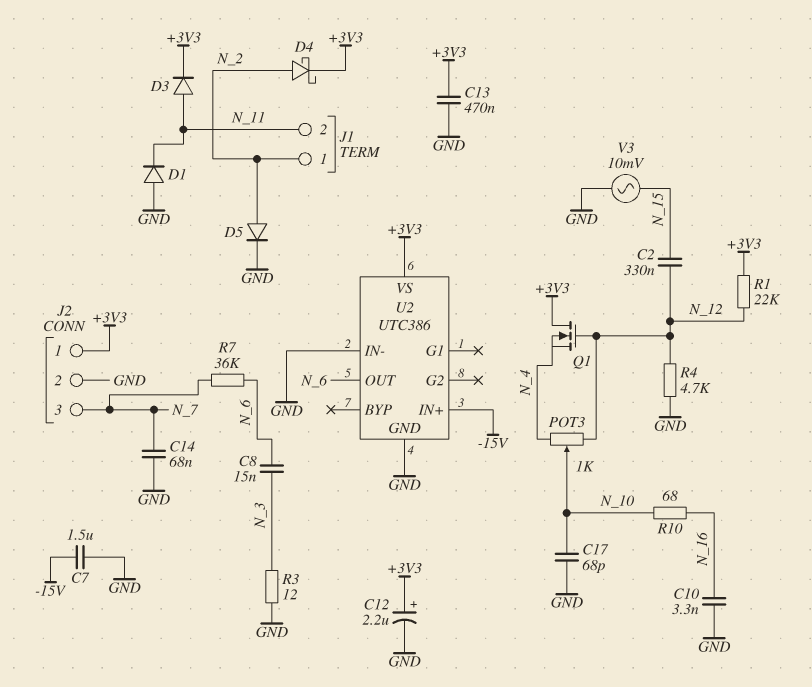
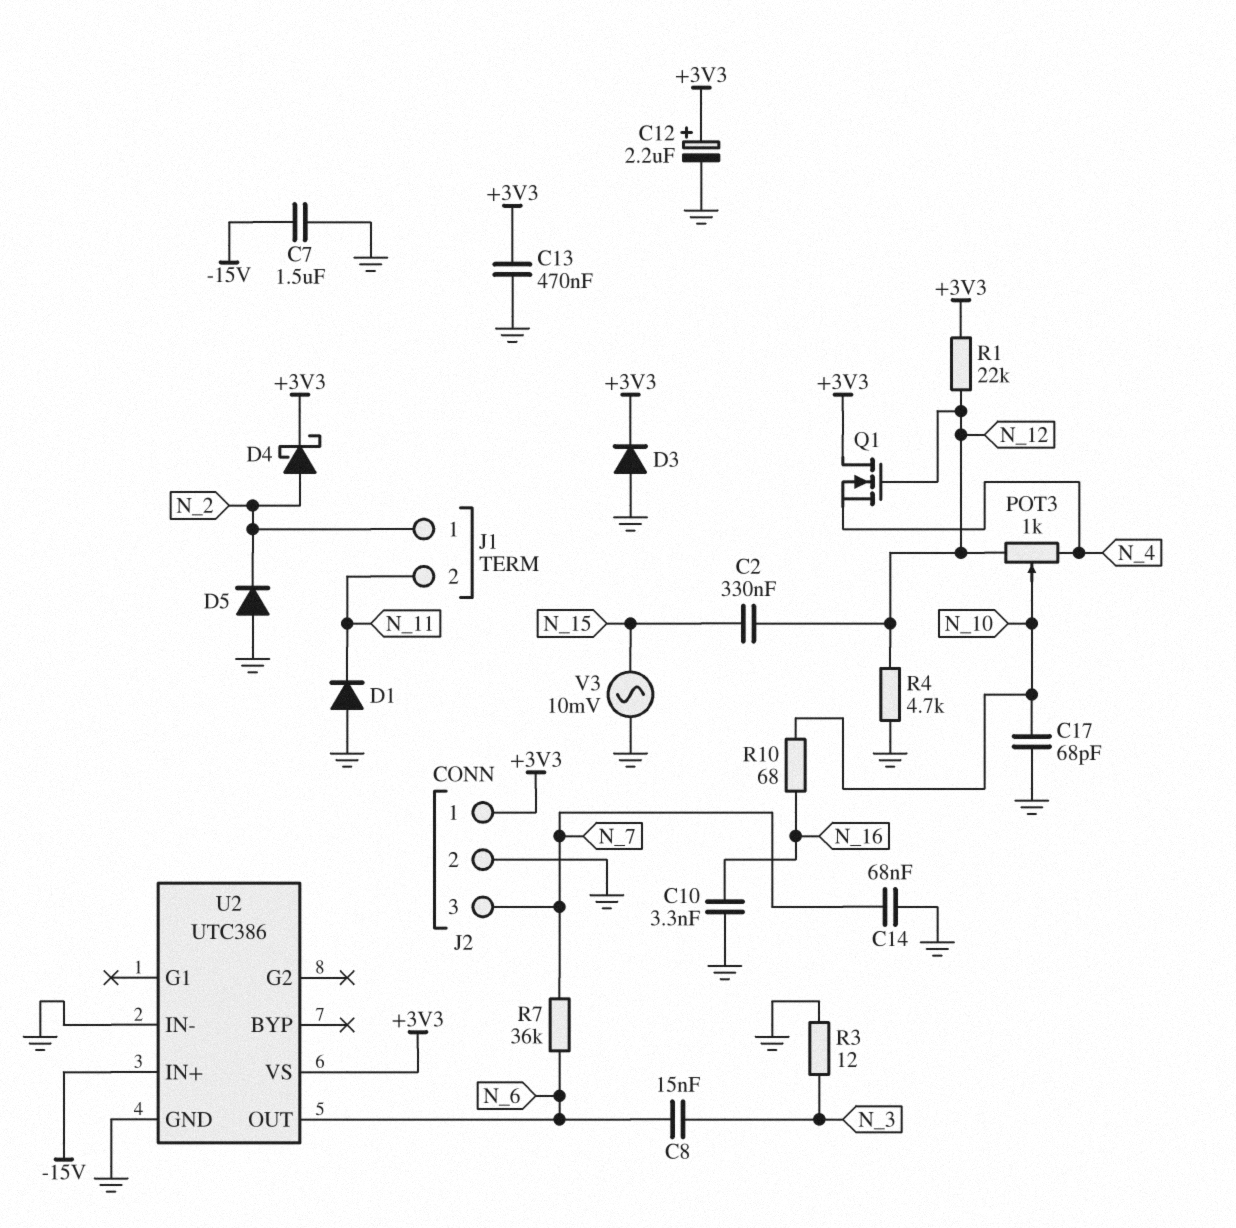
D3: diode (A N_11, K +3V3) -> diode (A GND, K +3V3)
D5: diode (A N_2, K GND) -> diode (A GND, K N_2)

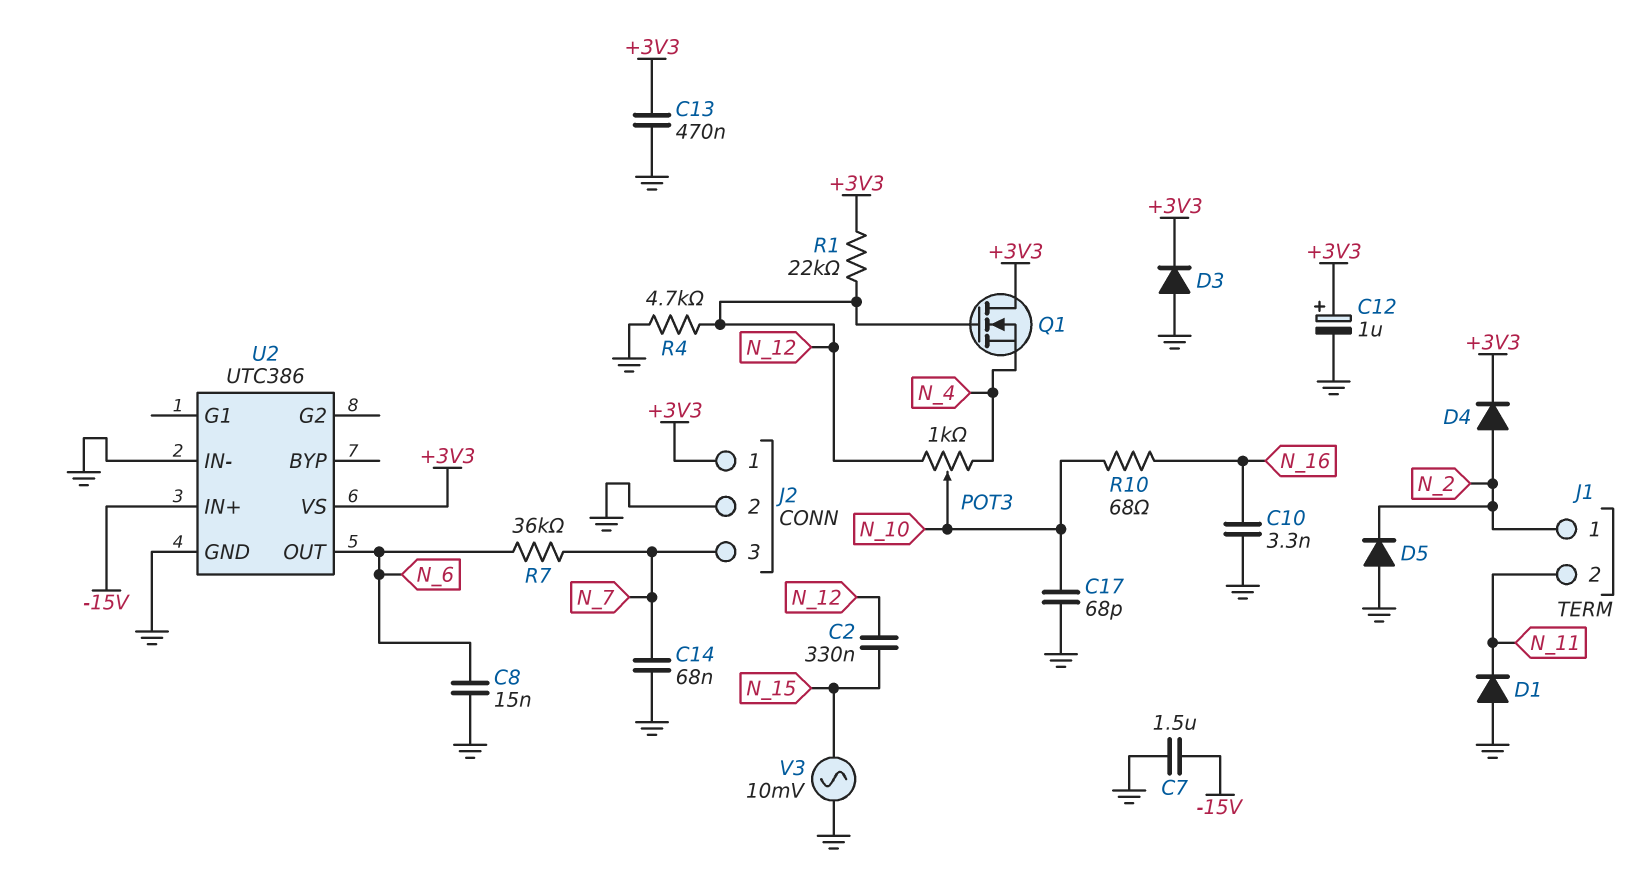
C8: 15nF (N_3, N_6) -> 15nF (GND, N_6)
C12: 2.2uF (plus +3V3, minus GND) -> 1uF (plus +3V3, minus GND)
D4: schottky (A N_2, K +3V3) -> diode (A N_2, K +3V3)
R3: 12 (GND, N_3) -> none

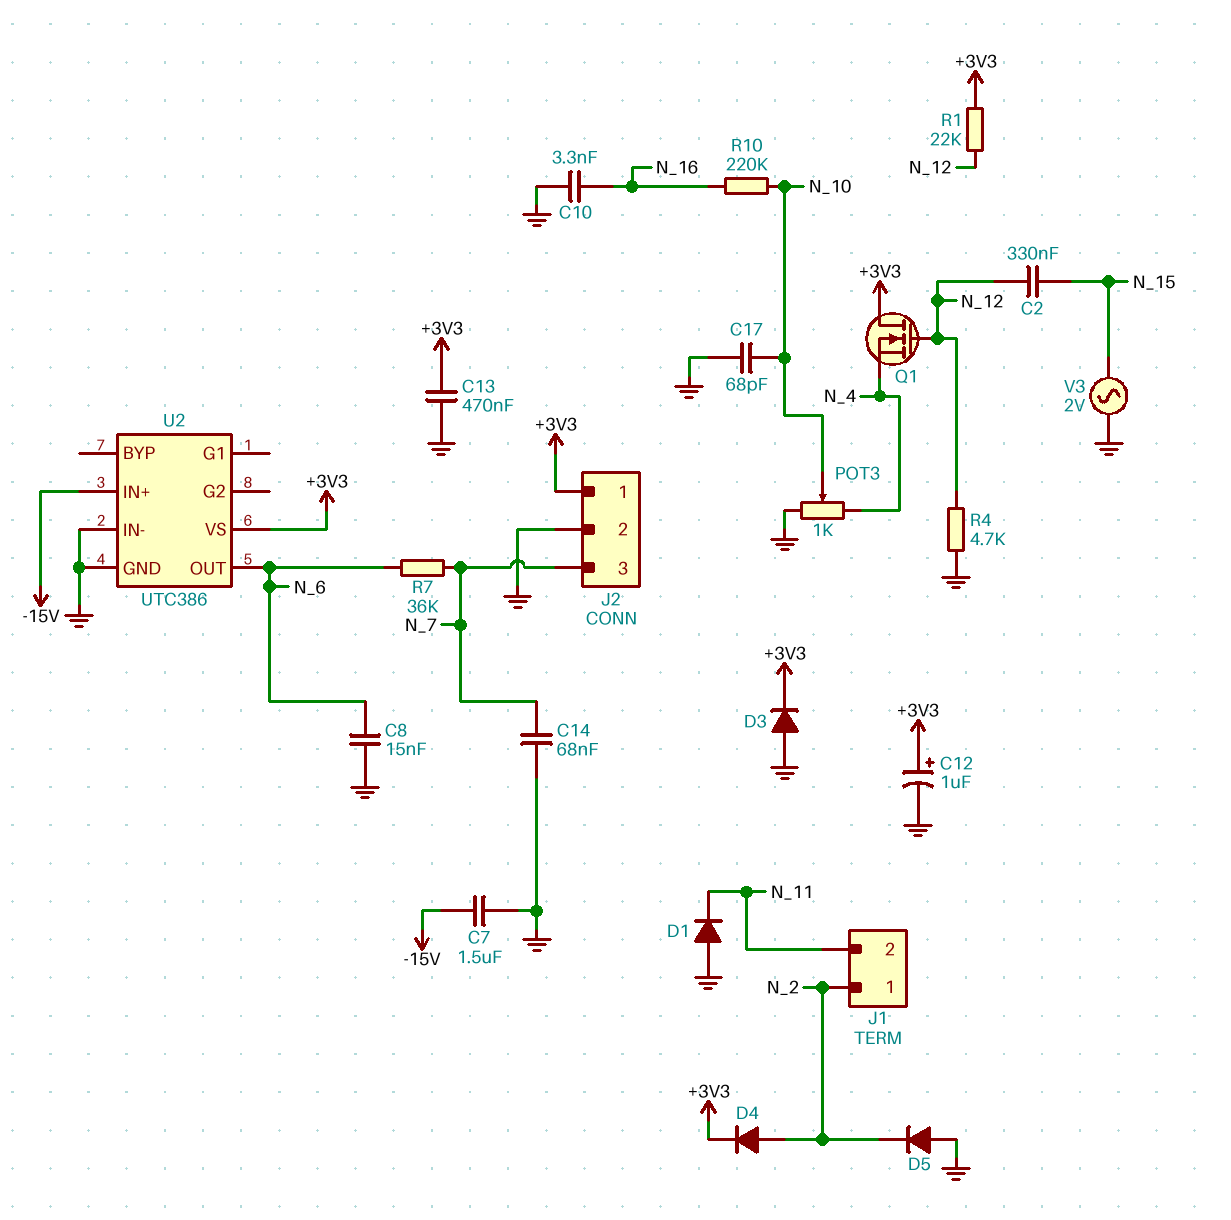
POT3: 1k (N_4, N_12, wiper N_10) -> 1k (GND, N_4, wiper N_10)
R10: 68 (N_10, N_16) -> 220k (N_10, N_16)
V3: AC 10mV (GND, N_15) -> AC 2V (GND, N_15)

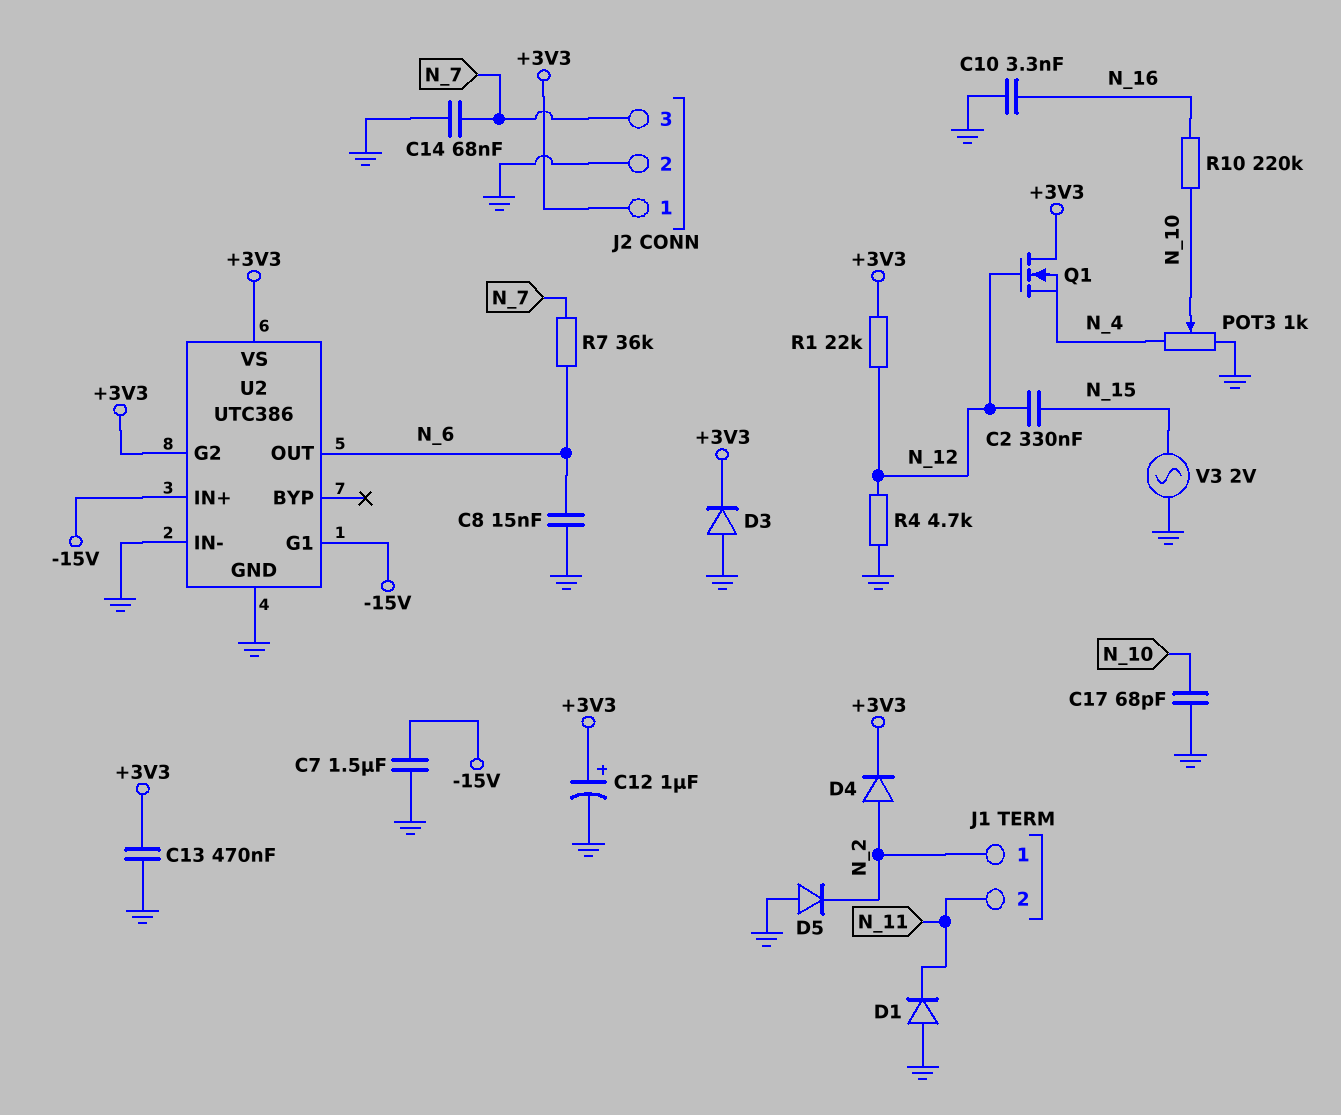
U2 pin G1: none -> -15V
U2 pin G2: none -> +3V3

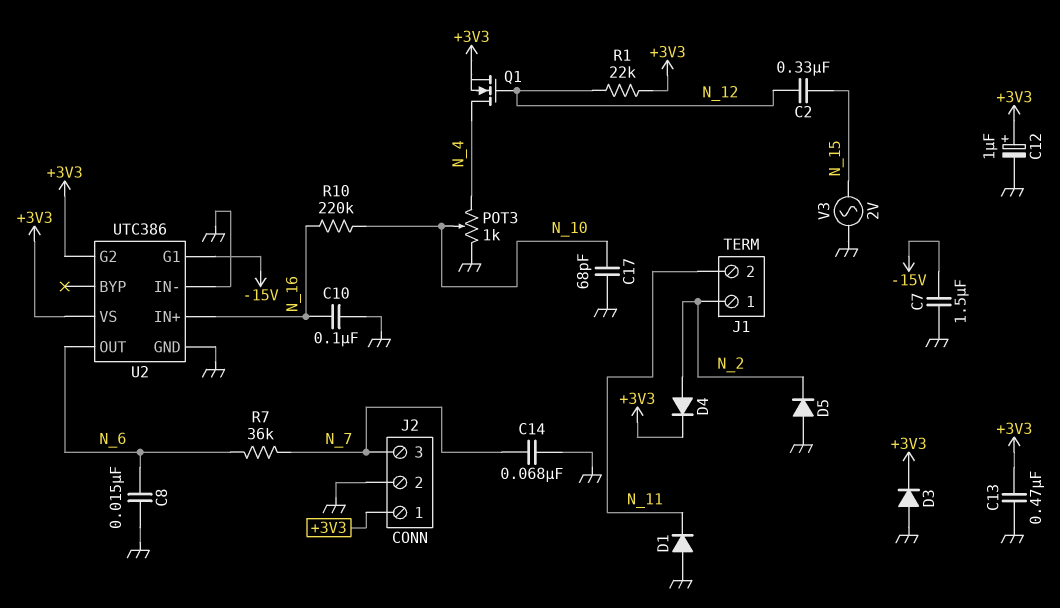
C10: 3.3nF (GND, N_16) -> 100nF (GND, N_16)
Q1: NMOS (G N_12, D +3V3, S N_4) -> NMOS (G N_12, D N_4, S +3V3)
R4: 4.7k (GND, N_12) -> none
U2 pin IN+: -15V -> N_16

